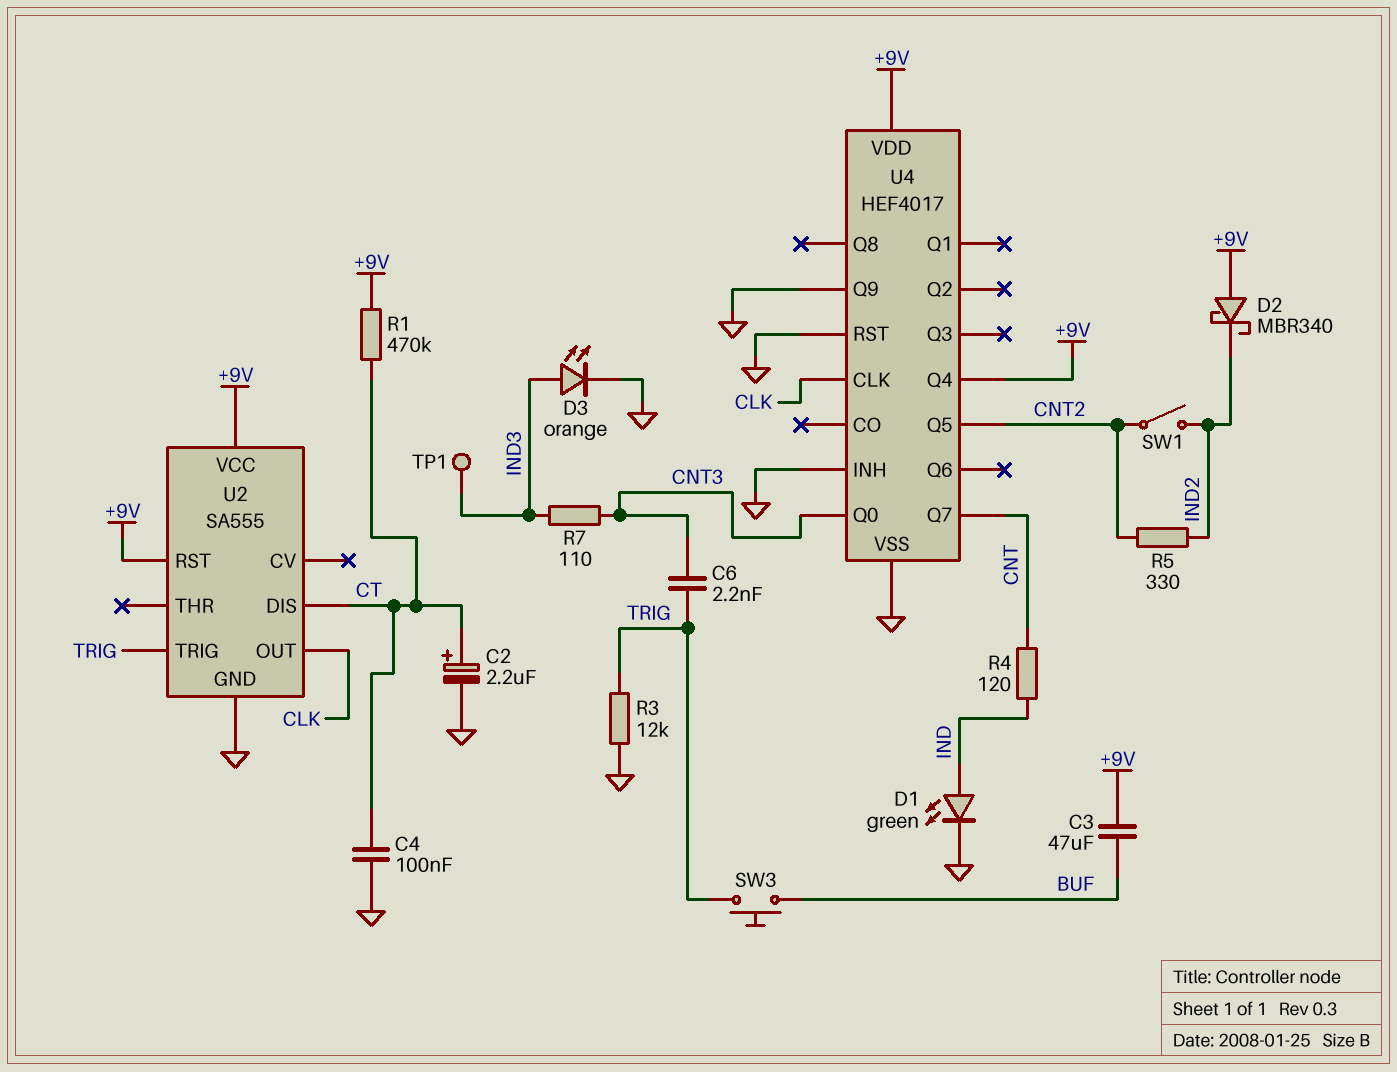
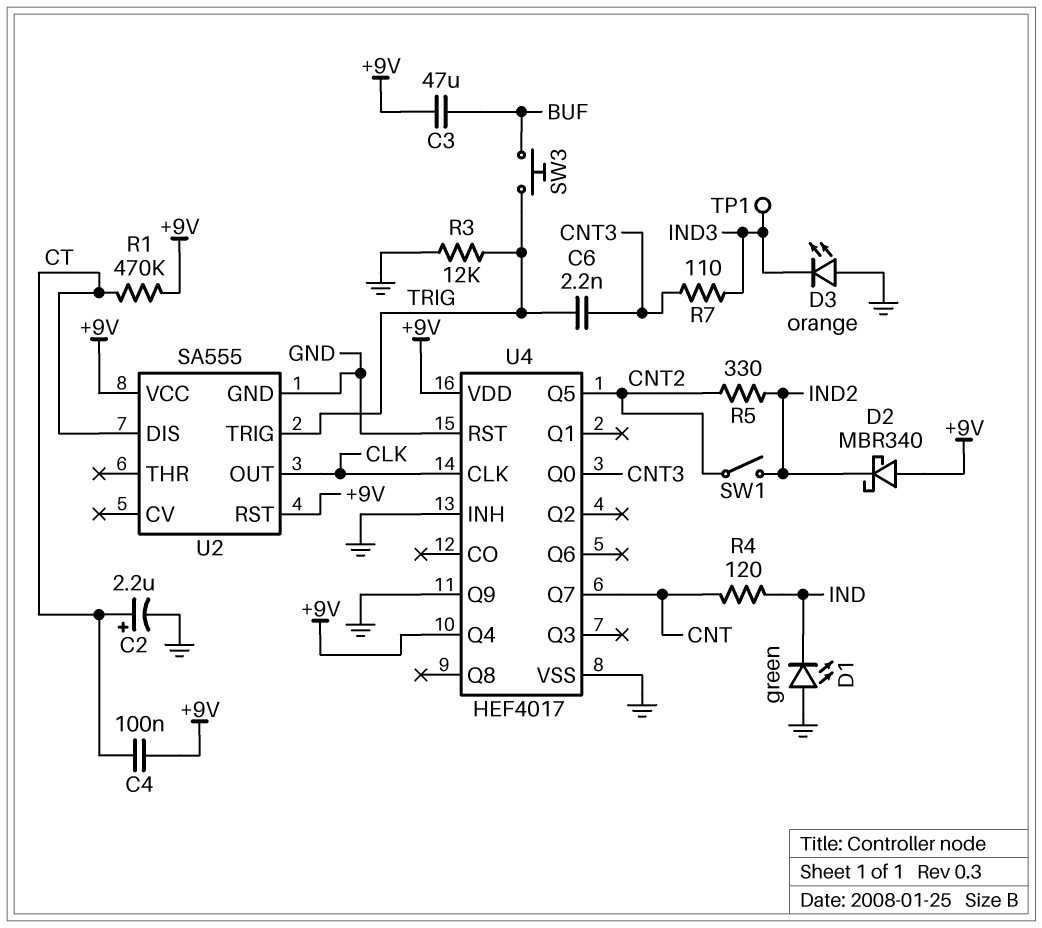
C4: 100nF (CT, GND) -> 100nF (+9V, CT)
D1: LED green (A IND, K GND) -> LED green (A GND, K IND)
D3: LED orange (A IND3, K GND) -> LED orange (A GND, K IND3)

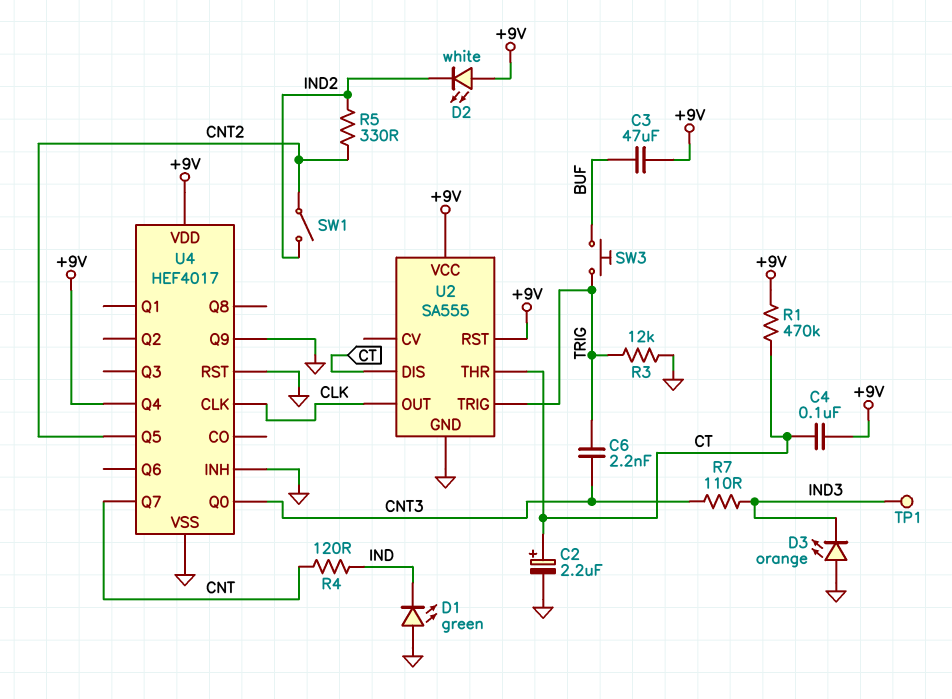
D2: schottky MBR340 (A +9V, K IND2) -> LED white (A +9V, K IND2)
U2 pin THR: none -> CT

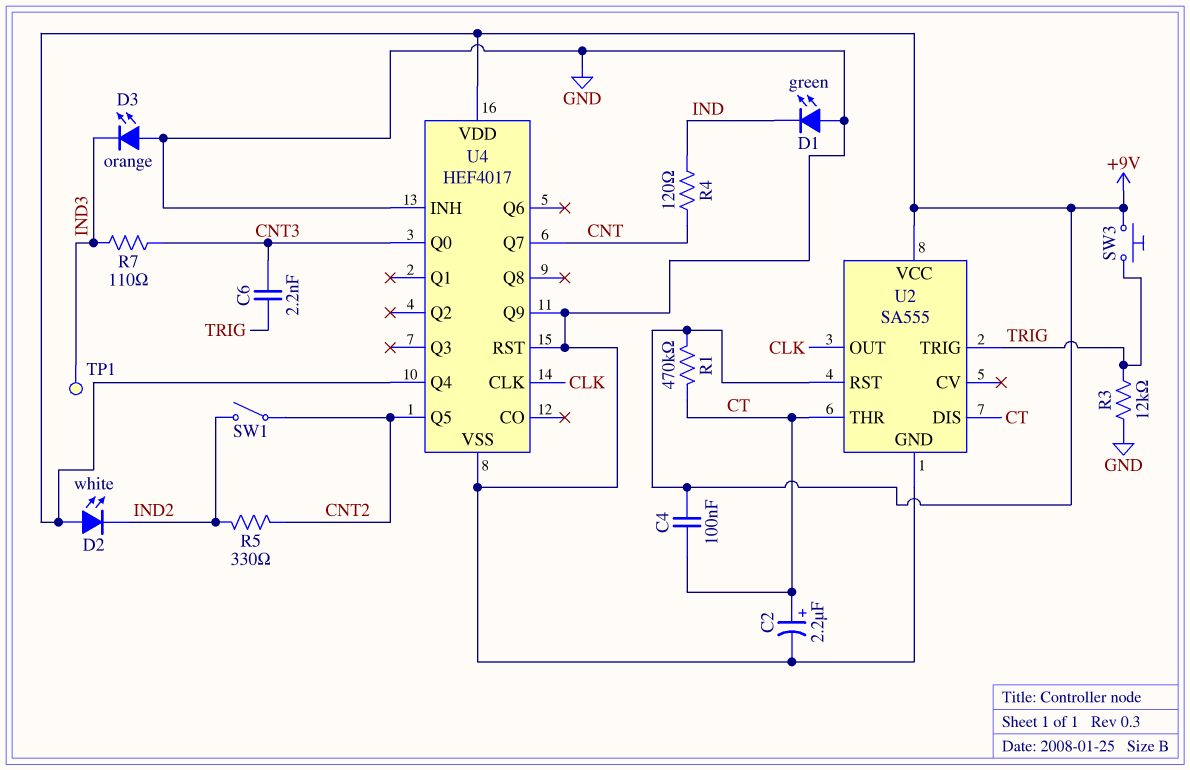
C3: 47uF (+9V, BUF) -> none
SW3: button (BUF, TRIG) -> button (+9V, TRIG)

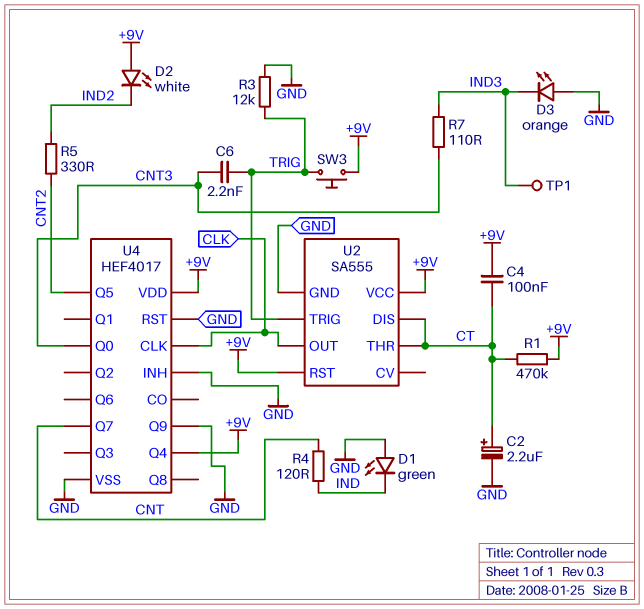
SW1: switch (CNT2, IND2) -> none

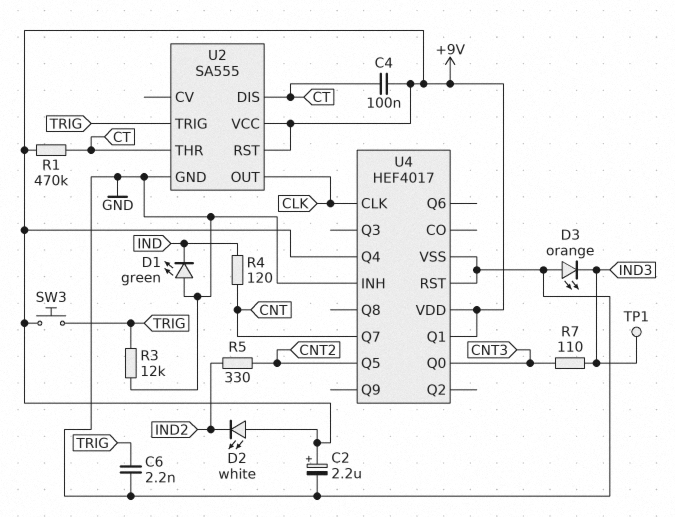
C2: 2.2uF (plus CT, minus GND) -> 2.2uF (plus +9V, minus GND)
C6: 2.2nF (CNT3, TRIG) -> 2.2nF (GND, TRIG)
U4 pin Q1: none -> +9V
U4 pin Q9: GND -> none

